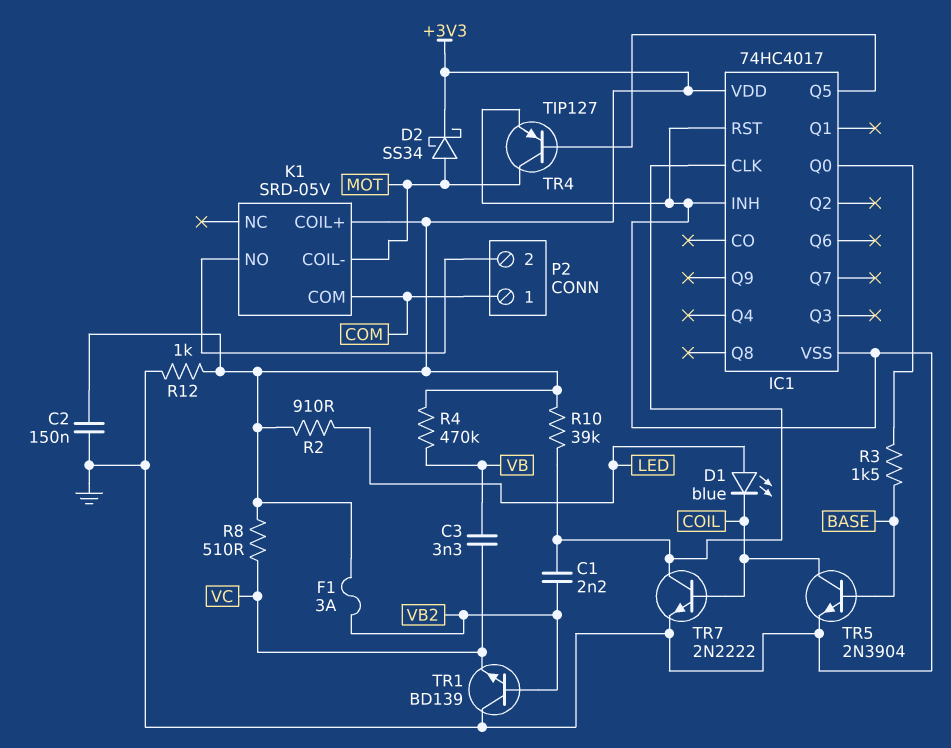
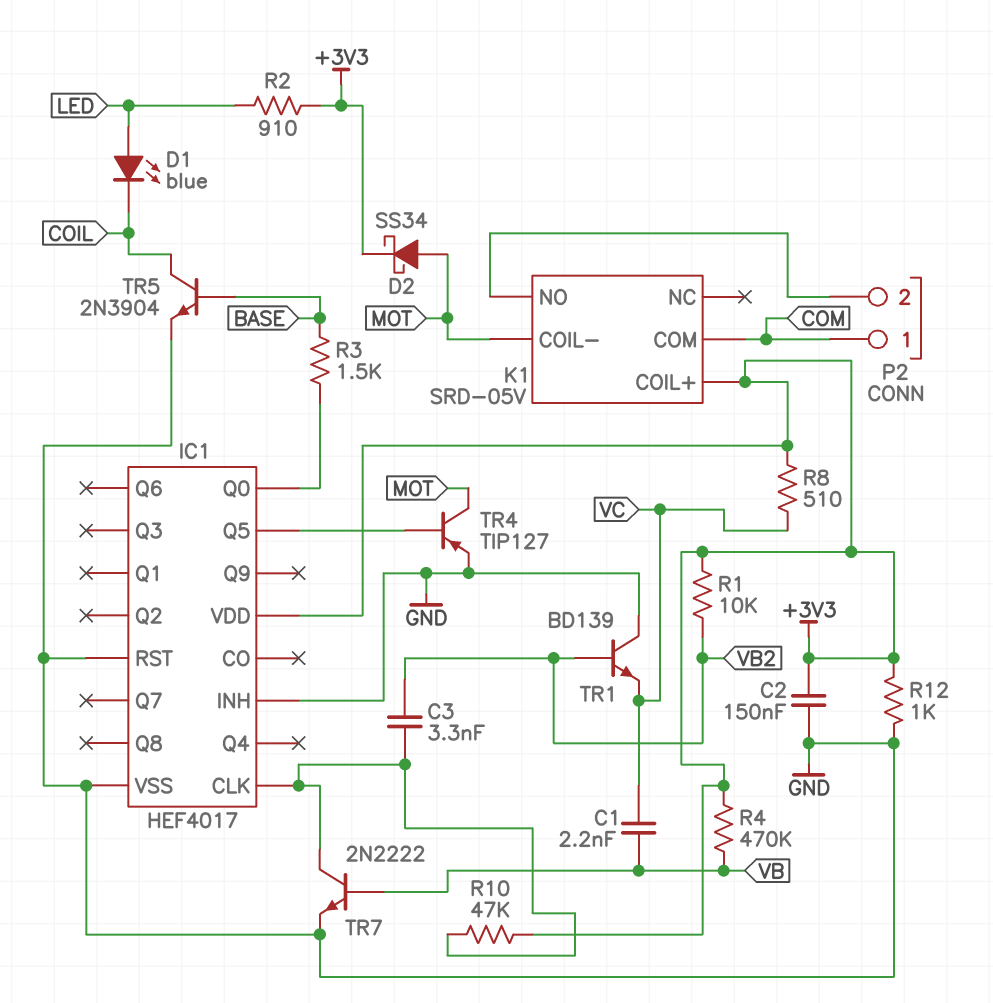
C1: 2.2nF (IC1/CLK, VB2) -> 2.2nF (VB, VC)
C3: 3.3nF (VB, VC) -> 3.3nF (IC1/CLK, VB2)
F1: 3A (+3V3, VB2) -> none
IC1: 74HC4017 -> HEF4017
R1: none -> 10k (+3V3, VB2)
R10: 39k (+3V3, IC1/CLK) -> 47k (+3V3, IC1/CLK)
TR7: NPN 2N2222 (B COIL, C IC1/CLK, E GND) -> NPN 2N2222 (B VB, C IC1/CLK, E GND)

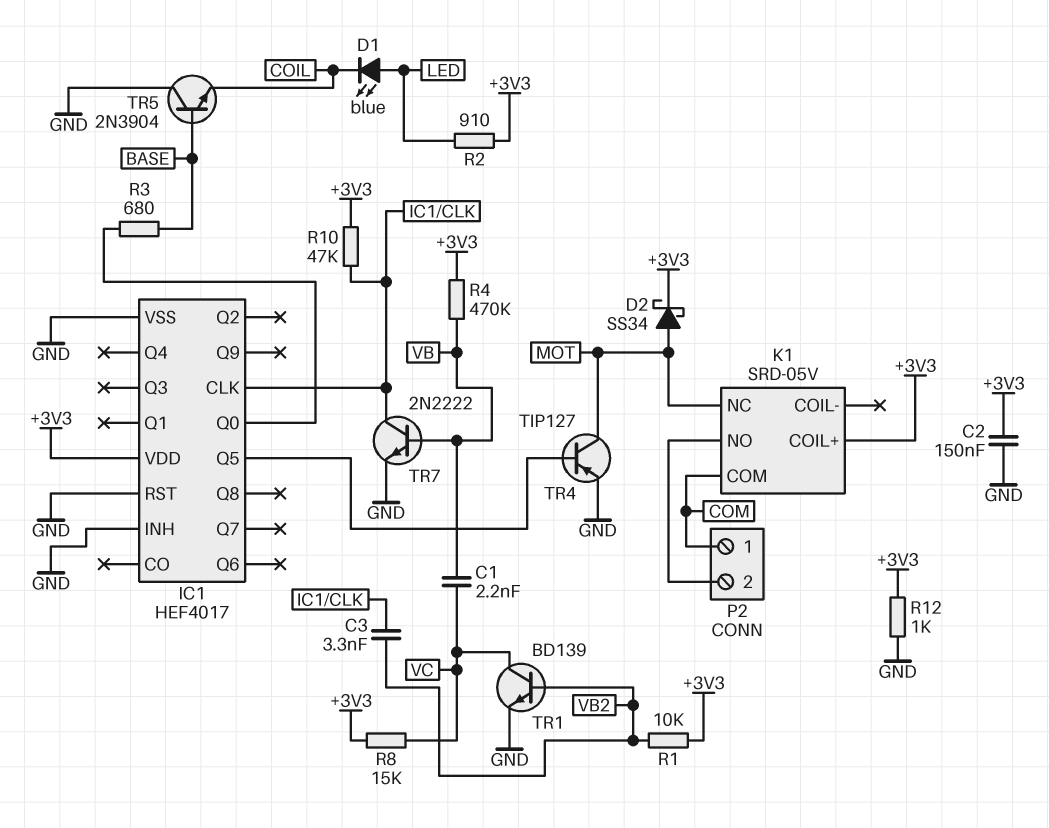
K1 pin COIL-: MOT -> none
K1 pin NC: none -> MOT
R3: 1.5k (BASE, IC1/Q0) -> 680 (BASE, IC1/Q0)
R8: 510 (+3V3, VC) -> 15k (+3V3, VC)
TR1: NPN BD139 (B VB2, C GND, E VC) -> NPN BD139 (B VB2, C VC, E GND)
TR5: NPN 2N3904 (B BASE, C COIL, E GND) -> NPN 2N3904 (B BASE, C GND, E COIL)

